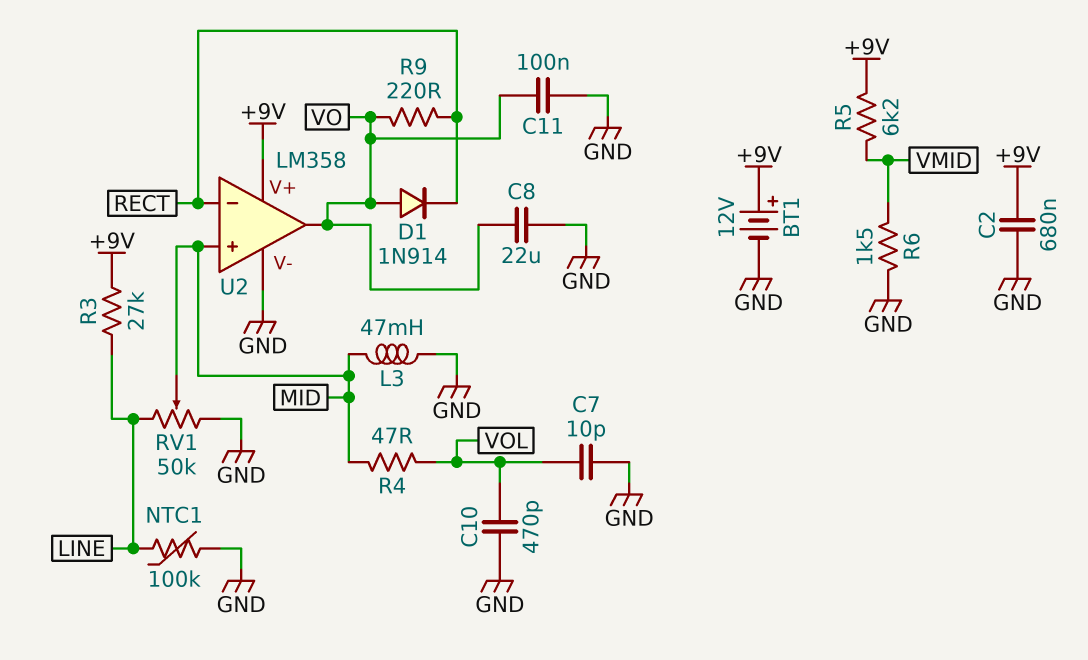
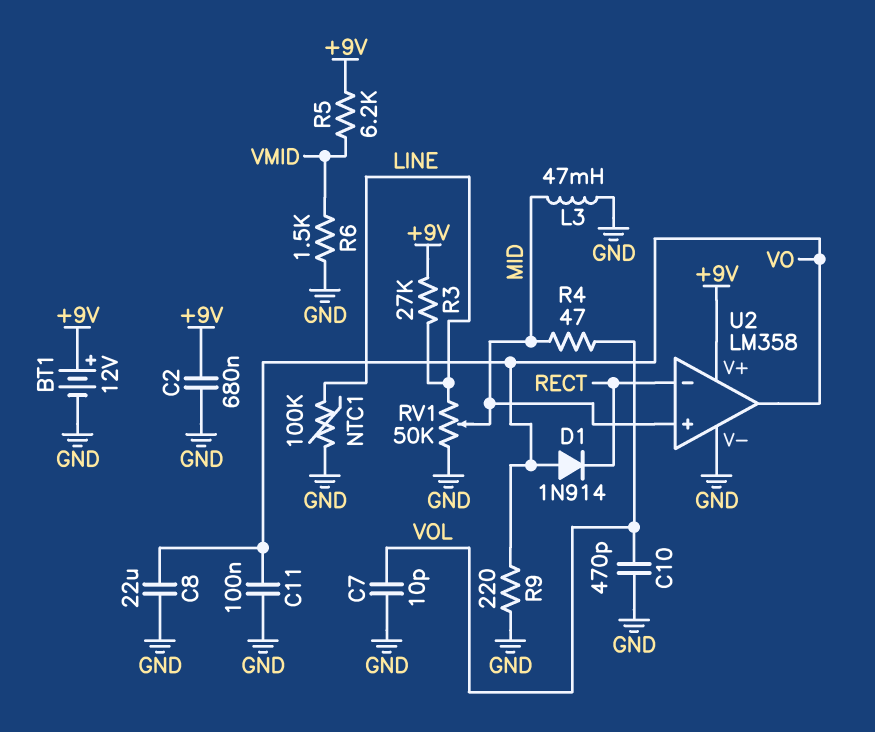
R9: 220 (RECT, VO) -> 220 (GND, VO)

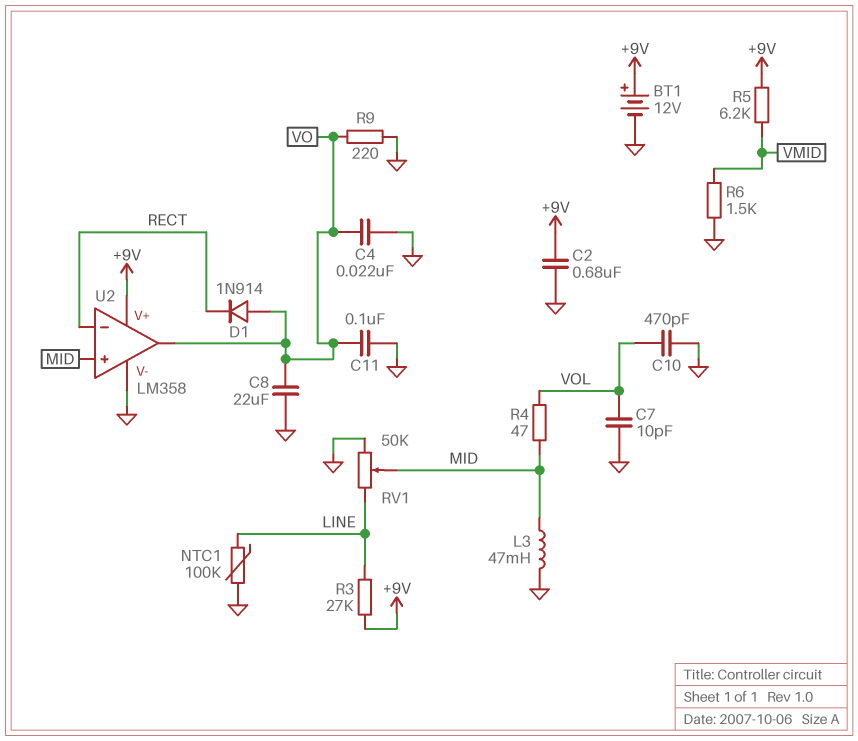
C4: none -> 22nF (GND, VO)

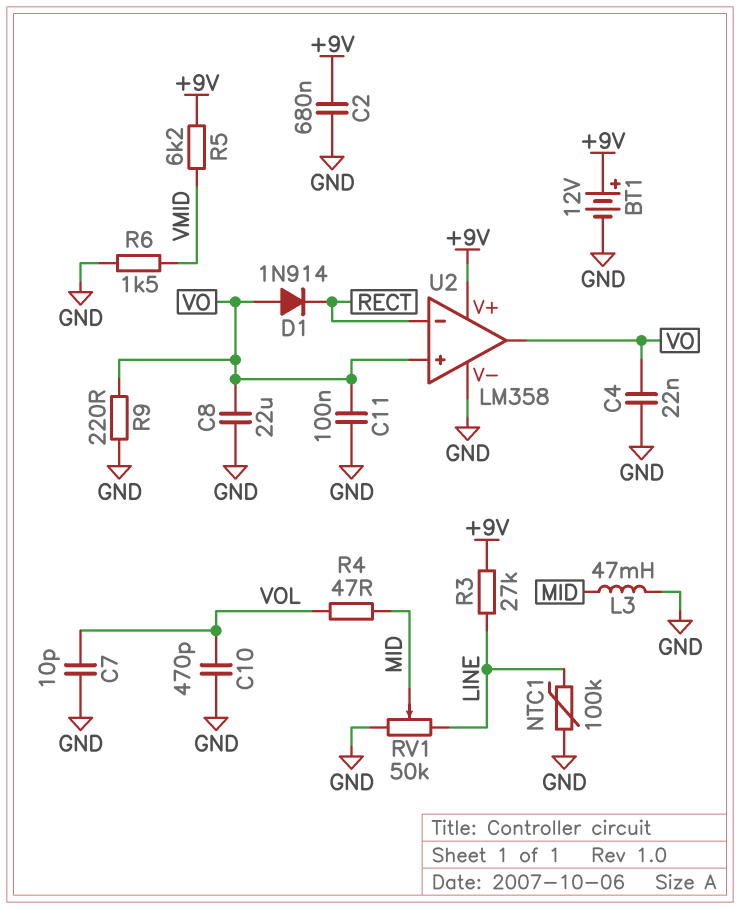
U2 pin in+: MID -> VO

